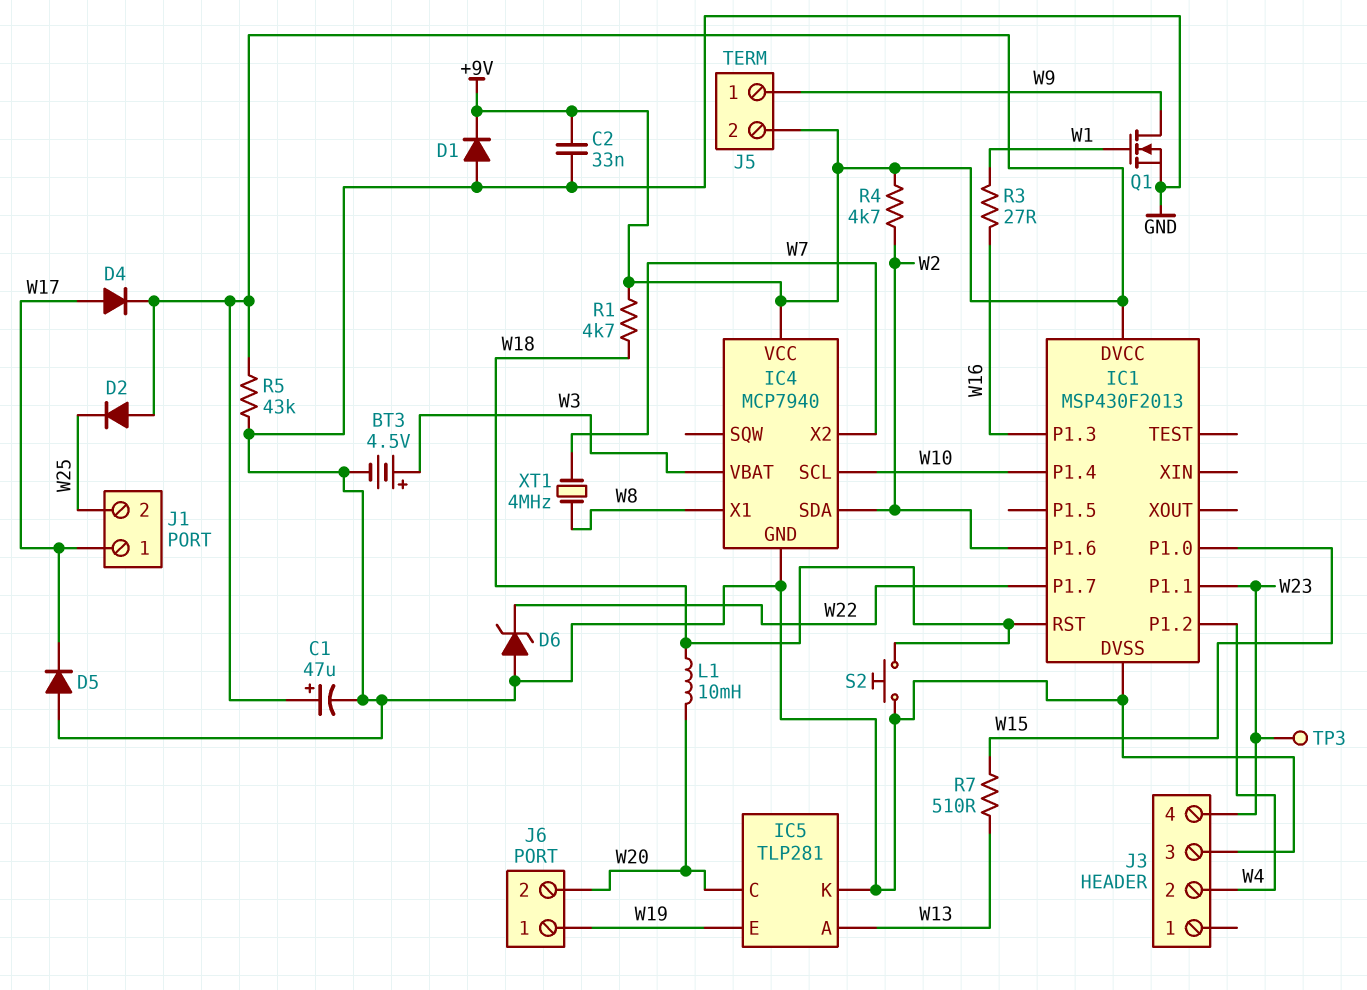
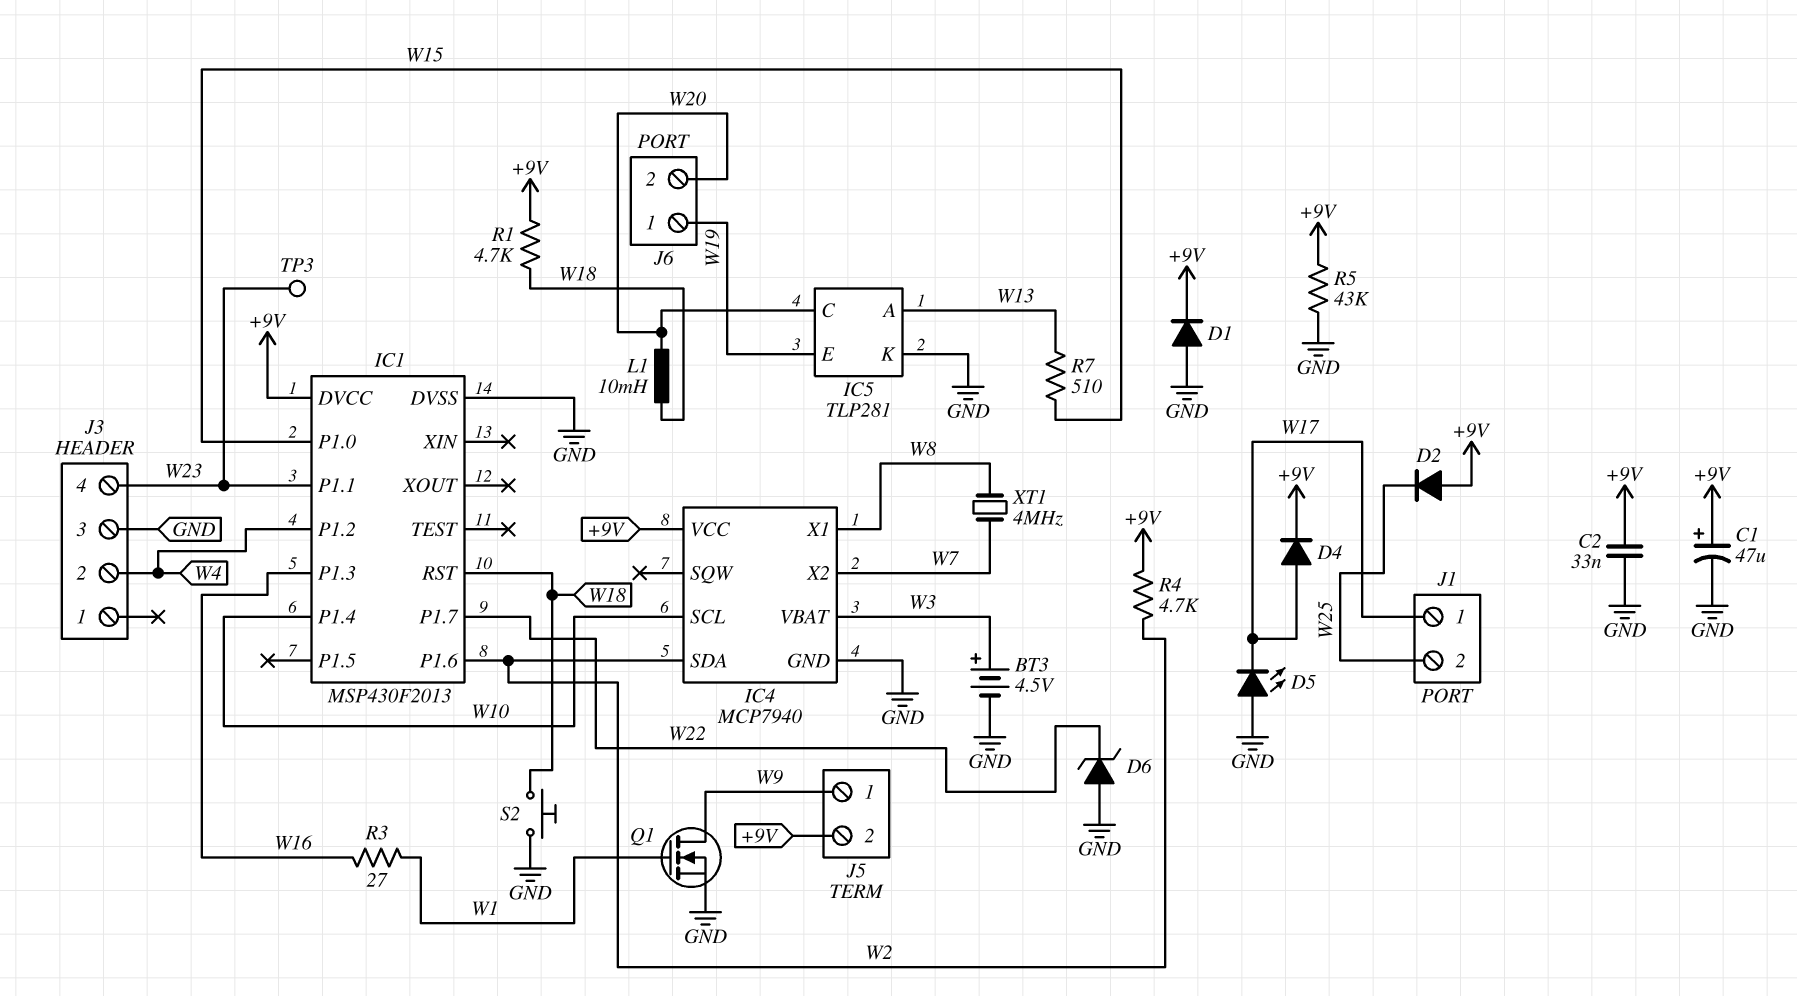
D5: diode (A GND, K W17) -> LED (A GND, K W17)

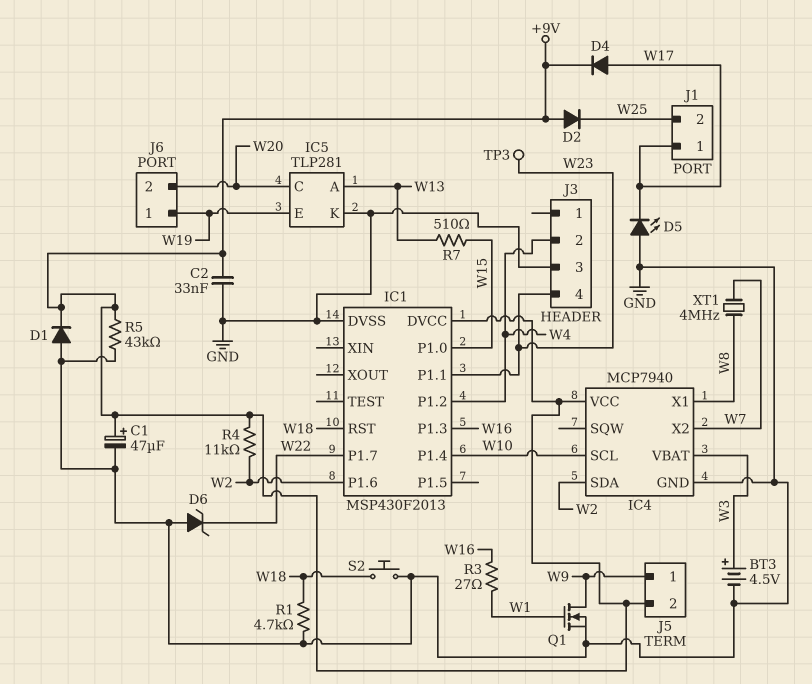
L1: 10mH (W18, W20) -> none
R1: 4.7k (+9V, W18) -> 4.7k (GND, W18)
R4: 4.7k (+9V, W2) -> 11k (+9V, W2)

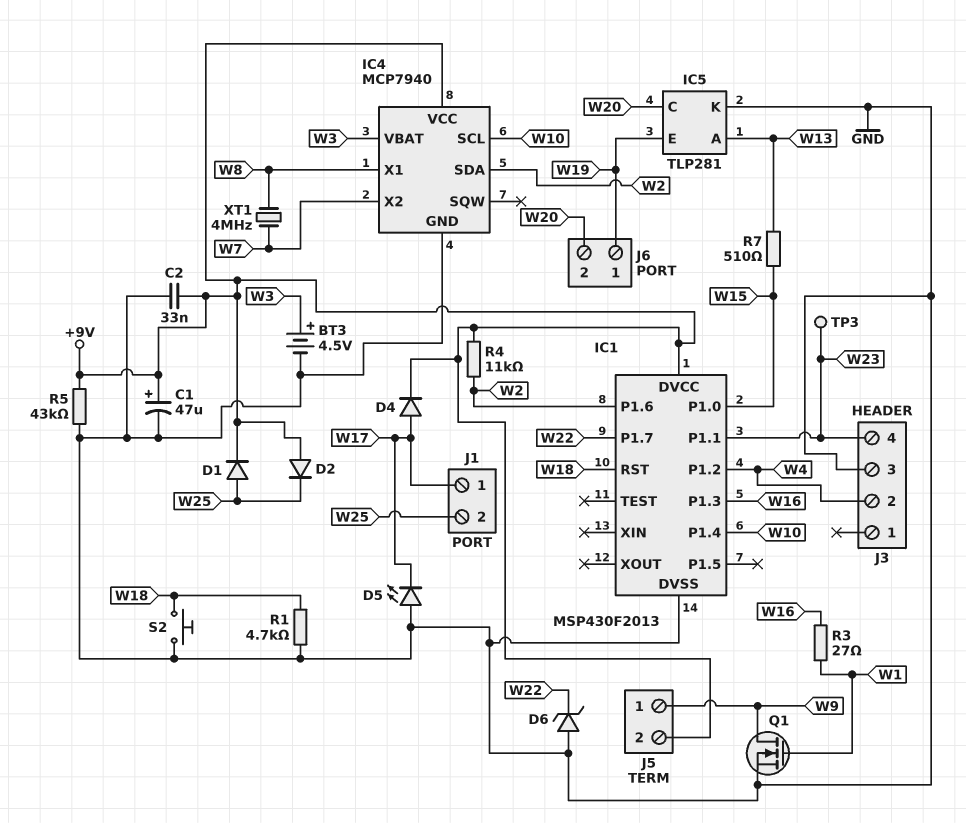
D1: diode (A GND, K +9V) -> diode (A W25, K +9V)

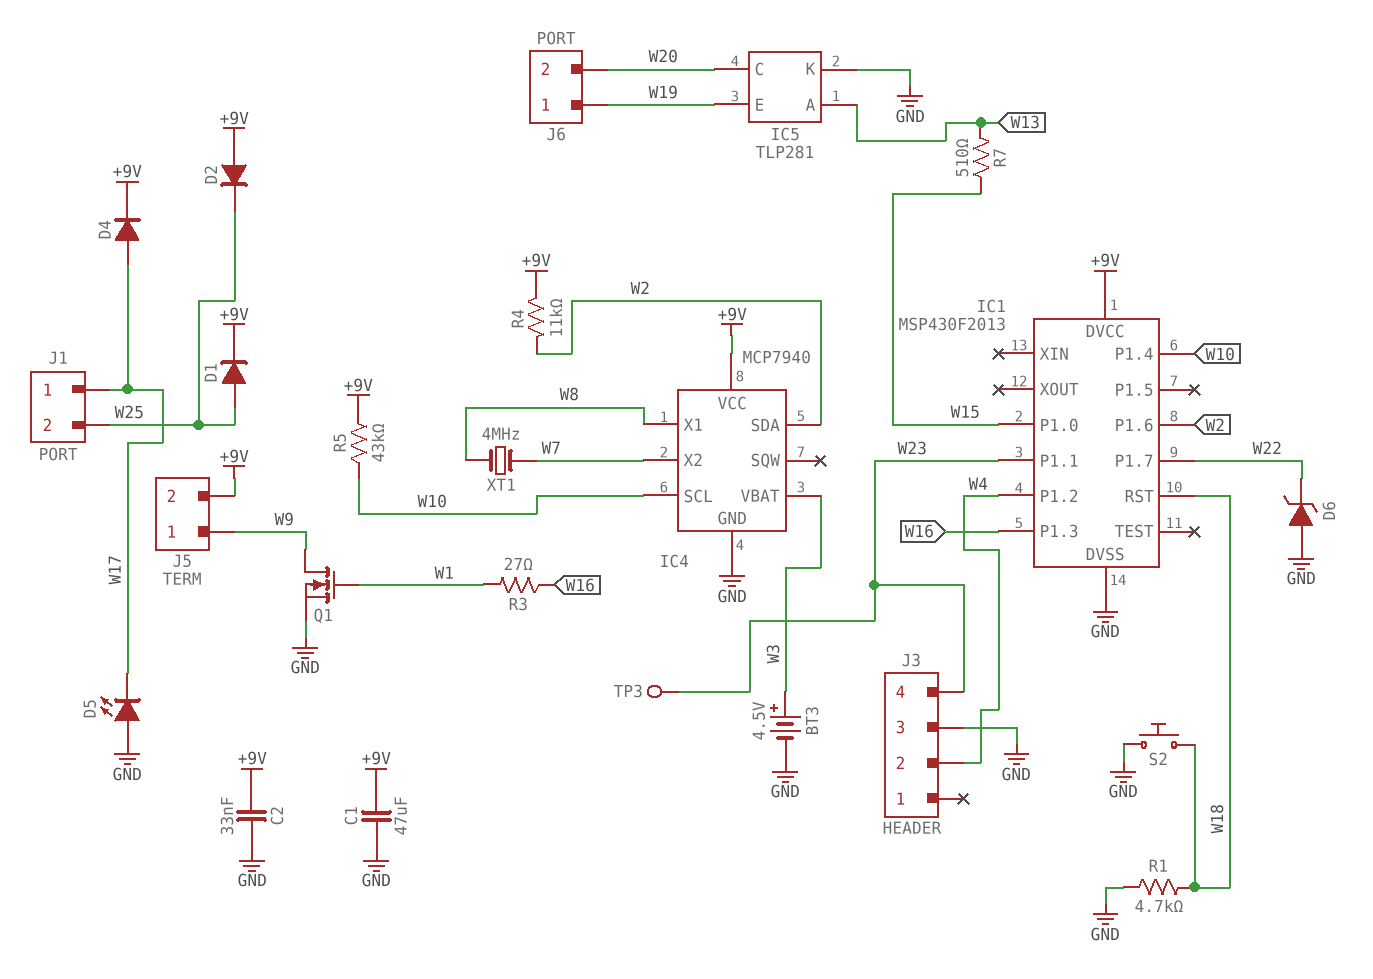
C1: 47uF (plus +9V, minus GND) -> 47uF (+9V, GND)
R5: 43k (+9V, GND) -> 43k (+9V, W10)

